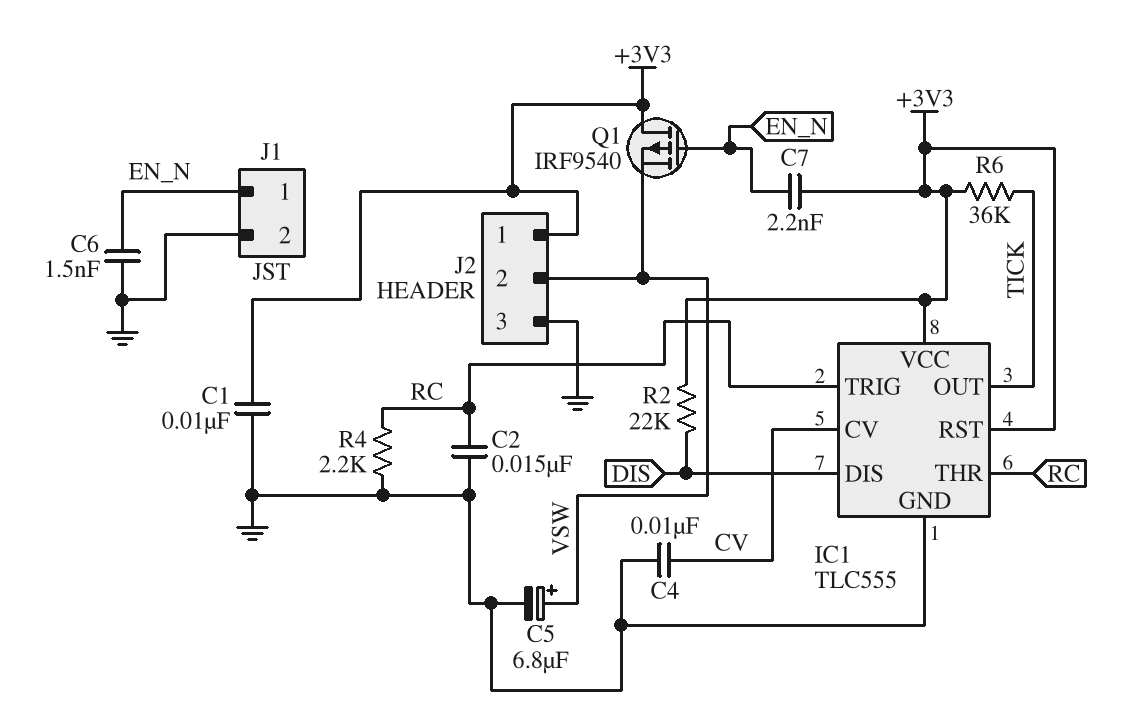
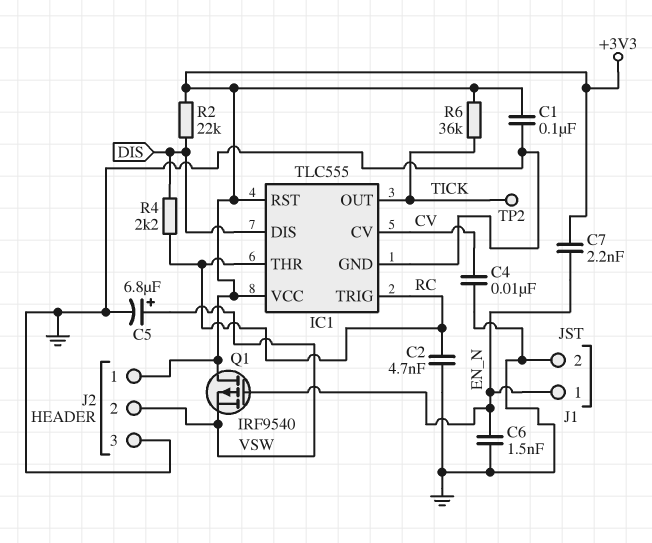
C1: 10nF (+3V3, GND) -> 100nF (+3V3, GND)
C2: 15nF (GND, RC) -> 4.7nF (GND, RC)
R4: 2.2k (GND, RC) -> 2.2k (DIS, RC)
TP2: none -> test point (TICK)

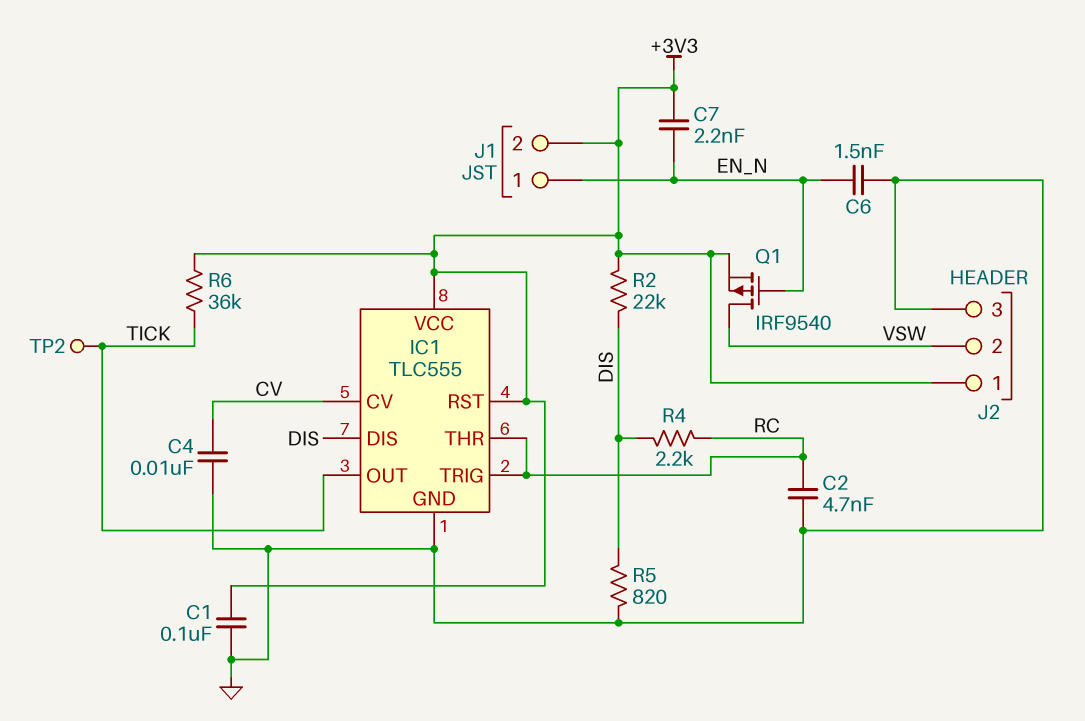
C5: 6.8uF (plus VSW, minus GND) -> none
J1 pin 2: GND -> +3V3
Q1: PMOS IRF9540 (G EN_N, D +3V3, S VSW) -> PMOS IRF9540 (G EN_N, D VSW, S +3V3)
R5: none -> 820 (DIS, GND)

